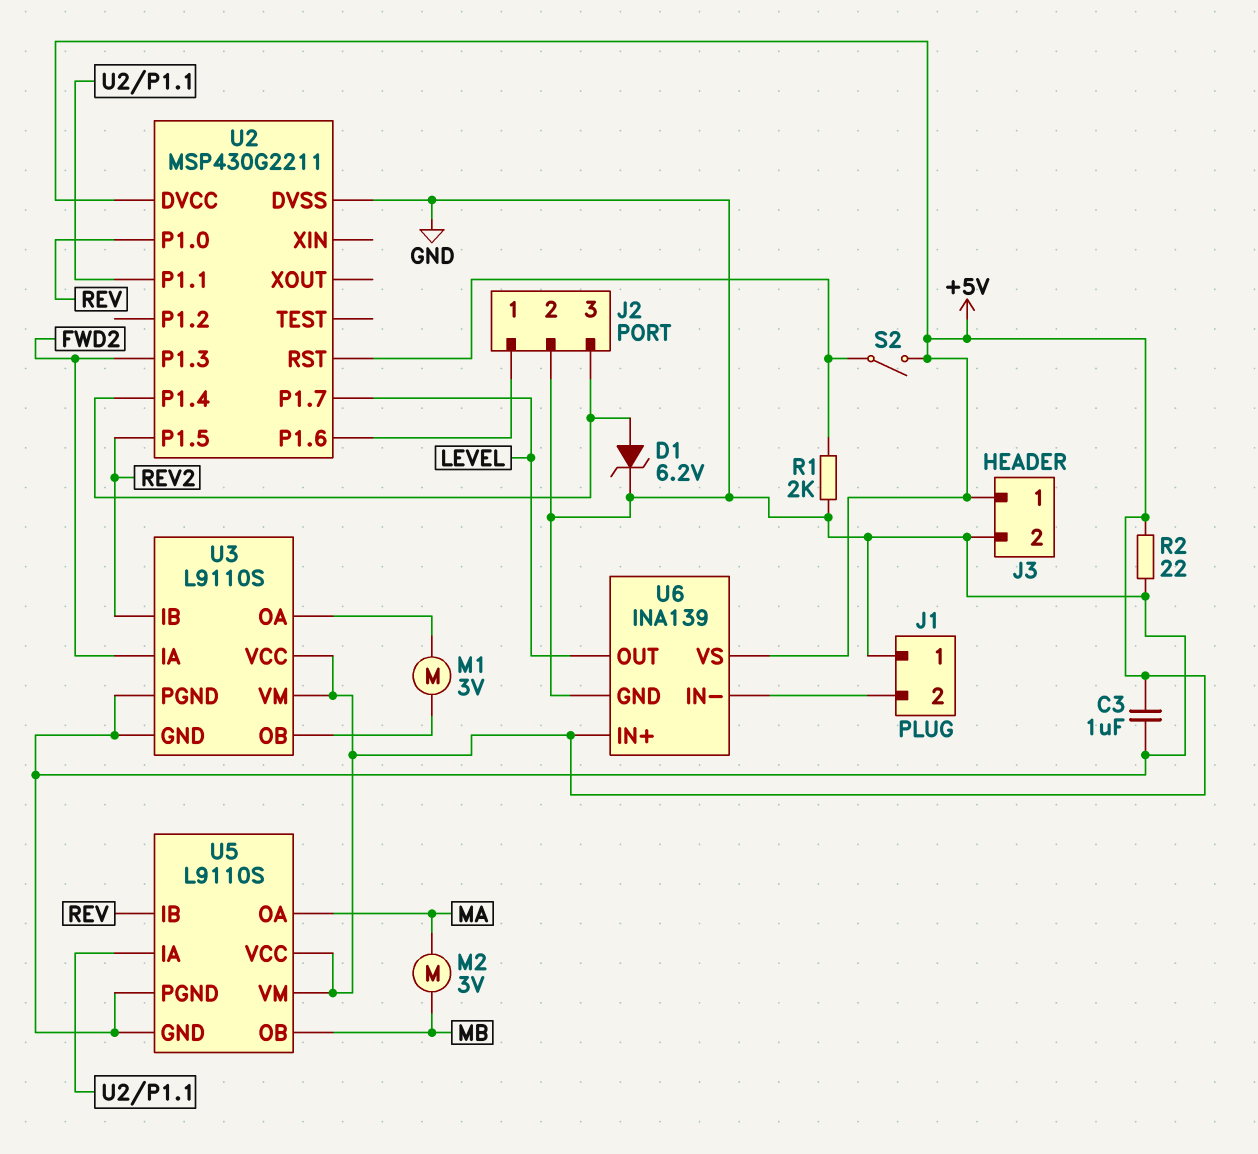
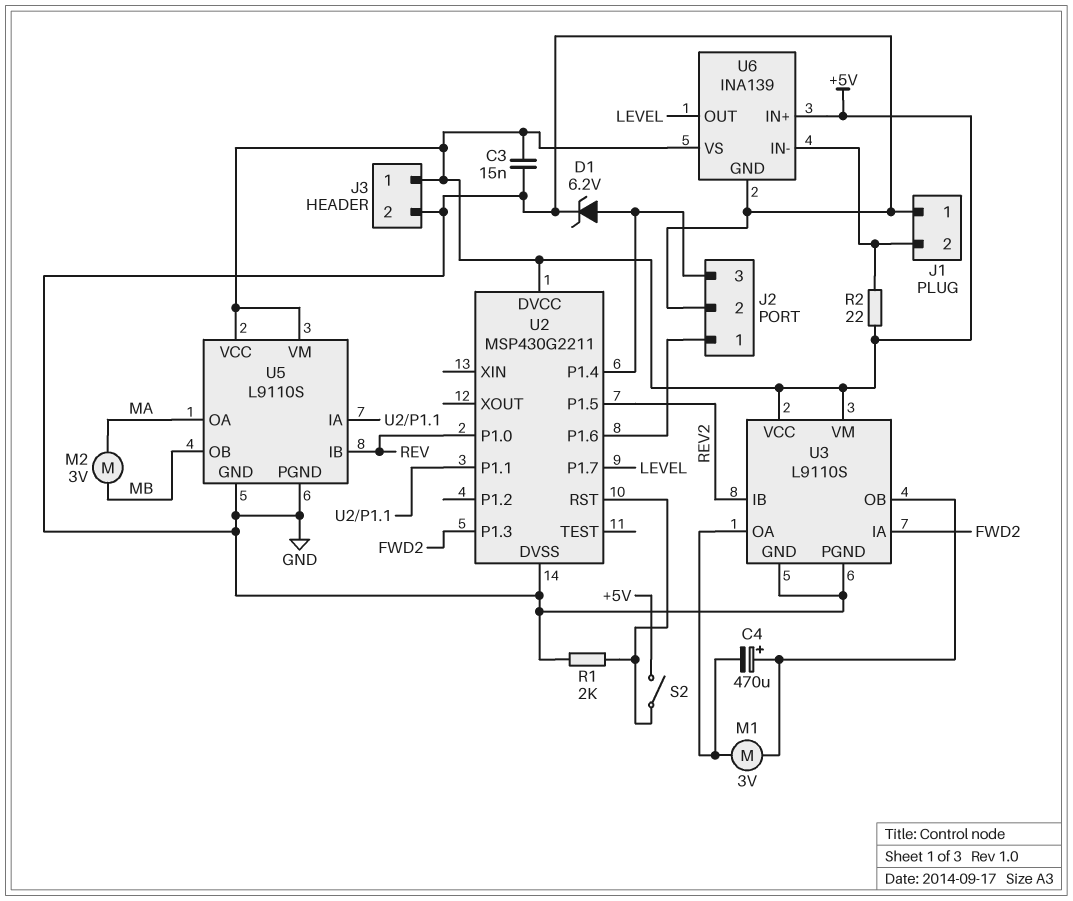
C3: 1uF (+5V, GND) -> 15nF (+5V, GND)
C4: none -> 470uF (plus U3/OB, minus U3/OA)
R2: 22 (+5V, GND) -> 22 (+5V, J1/2)

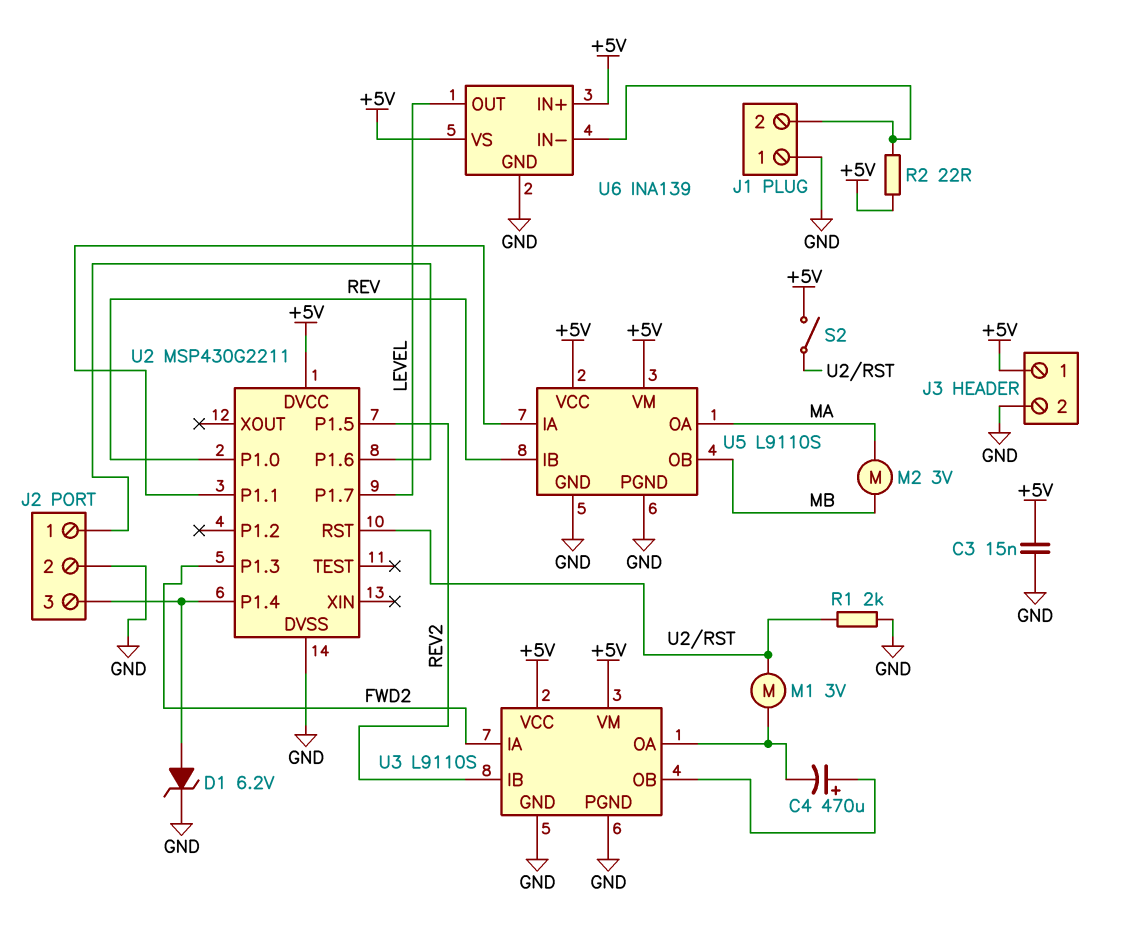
M1: motor 3V (U3/OA, U3/OB) -> motor 3V (U2/RST, U3/OA)

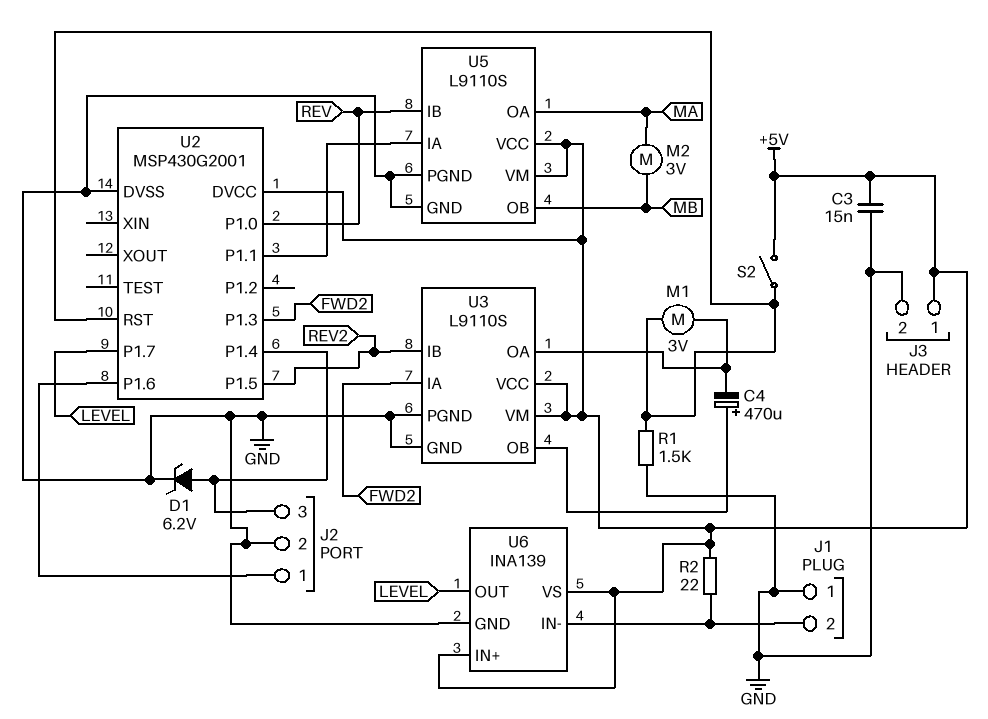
R1: 2k (GND, U2/RST) -> 1.5k (GND, U2/RST)
U2: MSP430G2211 -> MSP430G2001

